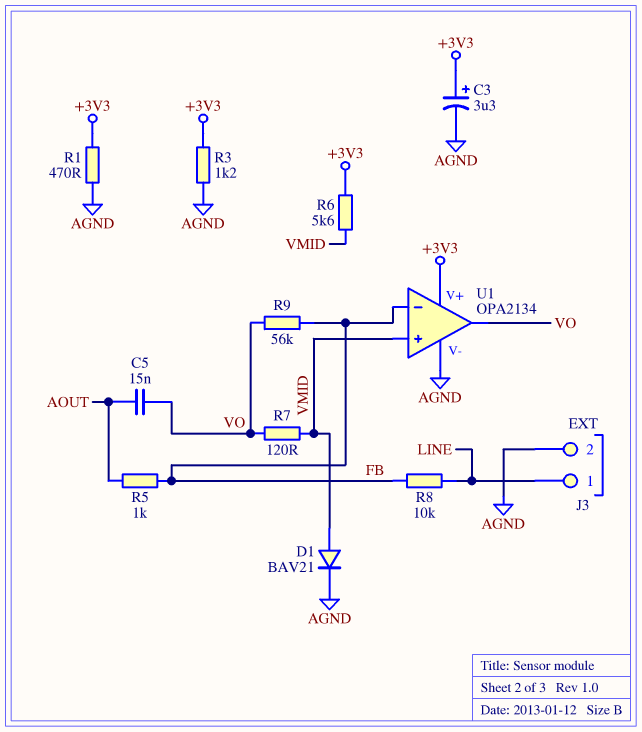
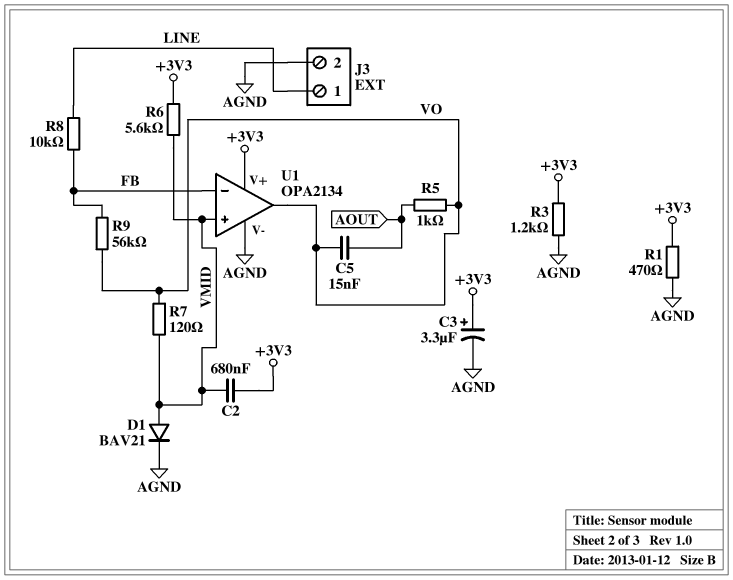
C2: none -> 680nF (+3V3, VMID)
R5: 1k (AOUT, FB) -> 1k (AOUT, VO)

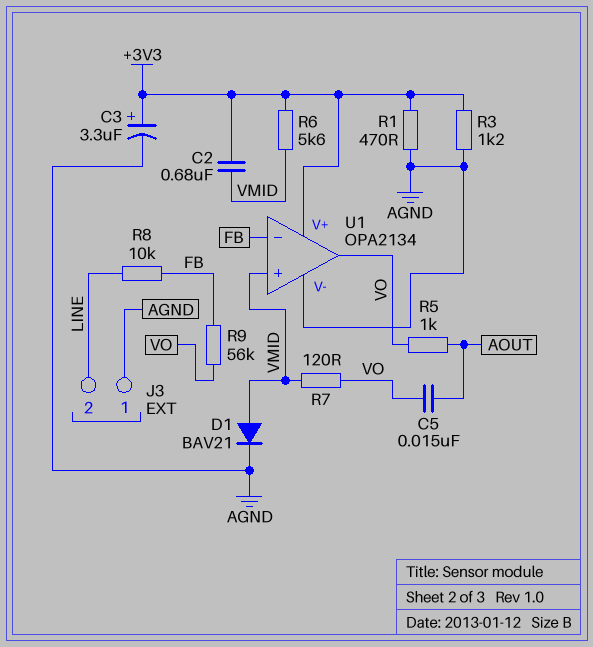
J3 pin 1: LINE -> AGND
J3 pin 2: AGND -> LINE

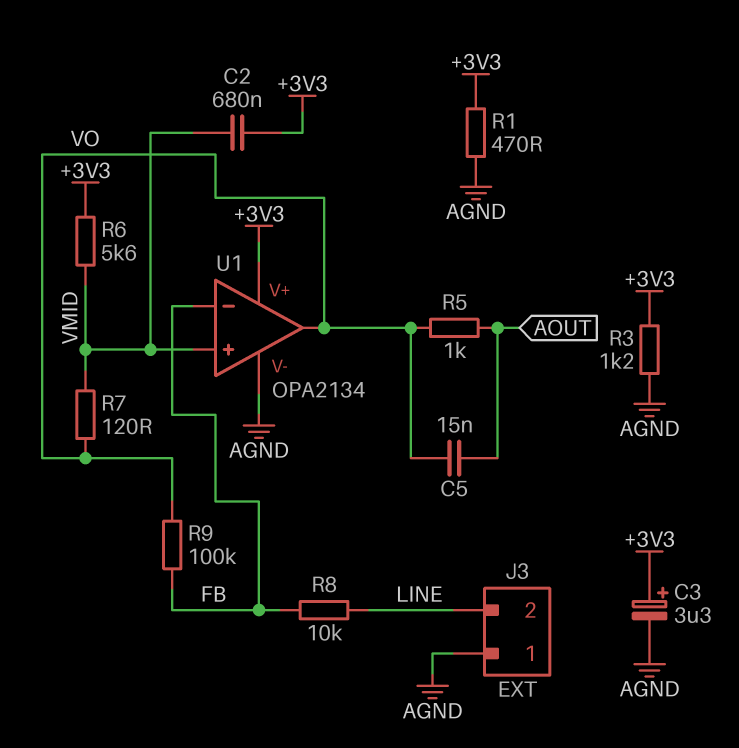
D1: diode BAV21 (A VMID, K AGND) -> none
R9: 56k (FB, VO) -> 100k (FB, VO)

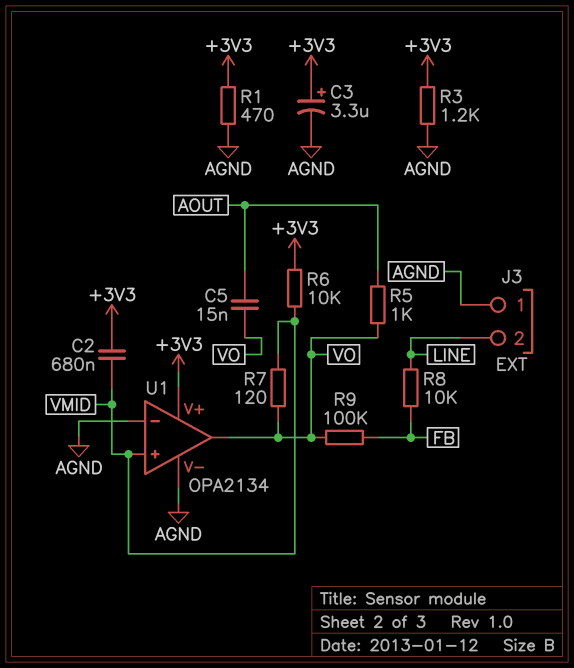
R6: 5.6k (+3V3, VMID) -> 10k (+3V3, VMID)
U1 pin in-: FB -> AGND

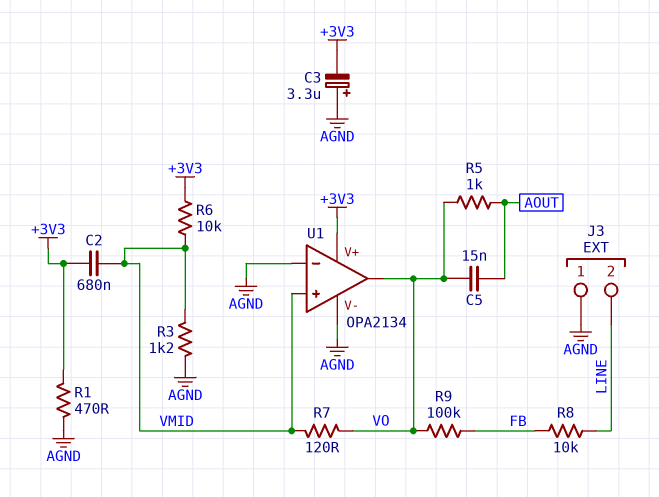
C3: 3.3uF (plus +3V3, minus AGND) -> 3.3uF (plus AGND, minus +3V3)
R3: 1.2k (+3V3, AGND) -> 1.2k (AGND, VMID)

